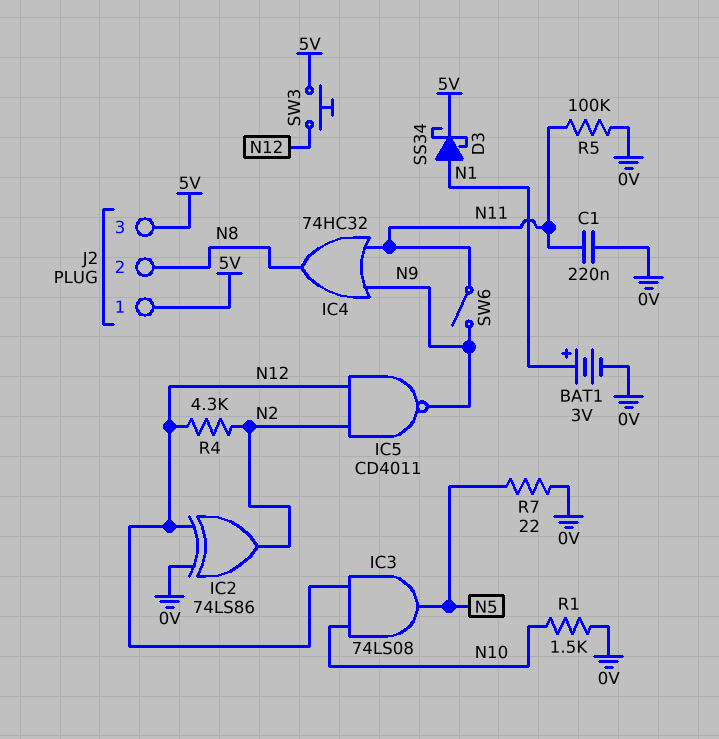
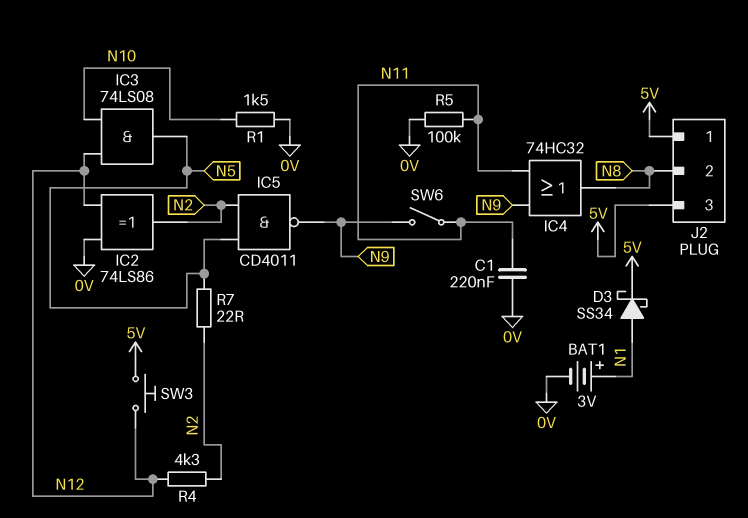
IC5: NAND CD4011 (in N2, in N12, out N9) -> NAND CD4011 (in N2, in N5, out N9)
R7: 22 (0V, N5) -> 22 (N2, N5)

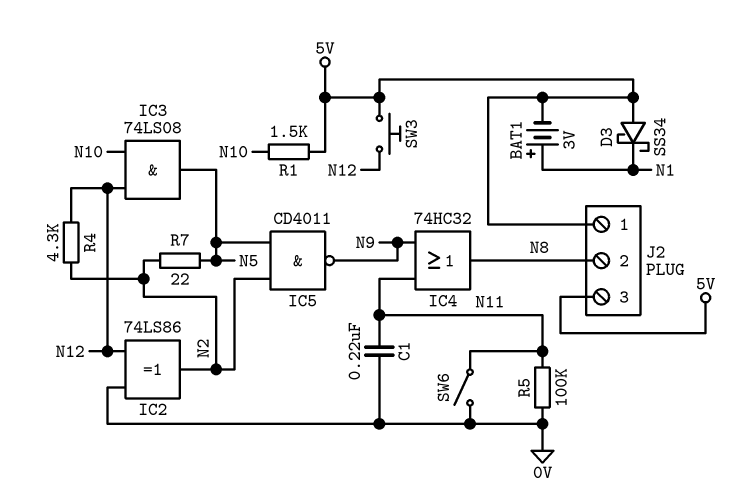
BAT1: 3V (plus N1, minus 0V) -> 3V (plus N1, minus 5V)
D3: schottky SS34 (A N1, K 5V) -> schottky SS34 (A 5V, K N1)
R1: 1.5k (0V, N10) -> 1.5k (5V, N10)
SW6: switch (N9, N11) -> switch (0V, N11)

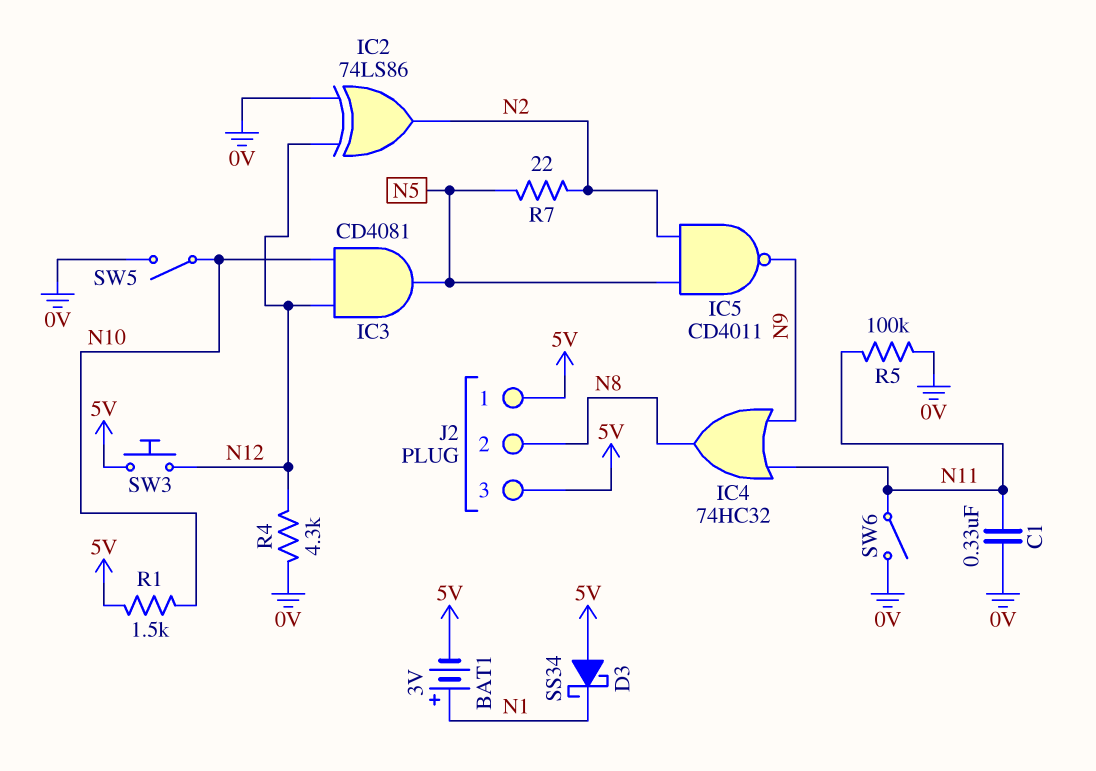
C1: 220nF (0V, N11) -> 330nF (0V, N11)
IC3: AND 74LS08 (in N10, in N12, out N5) -> AND CD4081 (in N10, in N12, out N5)
R4: 4.3k (N2, N12) -> 4.3k (0V, N12)
SW5: none -> switch (0V, N10)

